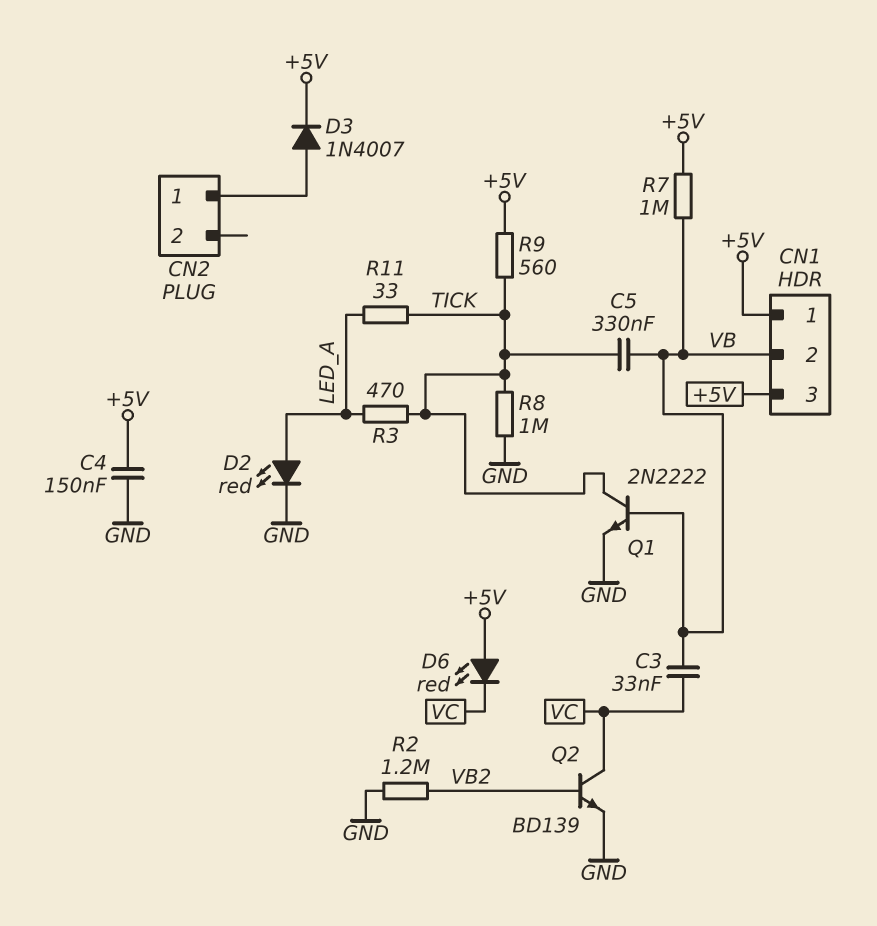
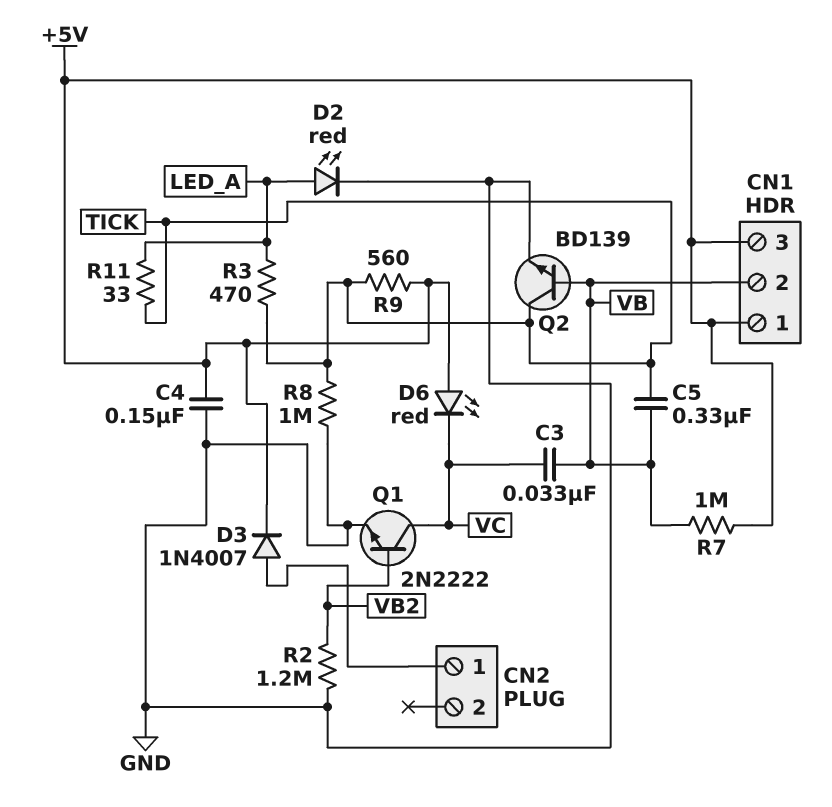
Q1: NPN 2N2222 (B VB, C TICK, E GND) -> NPN 2N2222 (B VB2, C VC, E GND)
Q2: NPN BD139 (B VB2, C VC, E GND) -> NPN BD139 (B VB, C TICK, E GND)

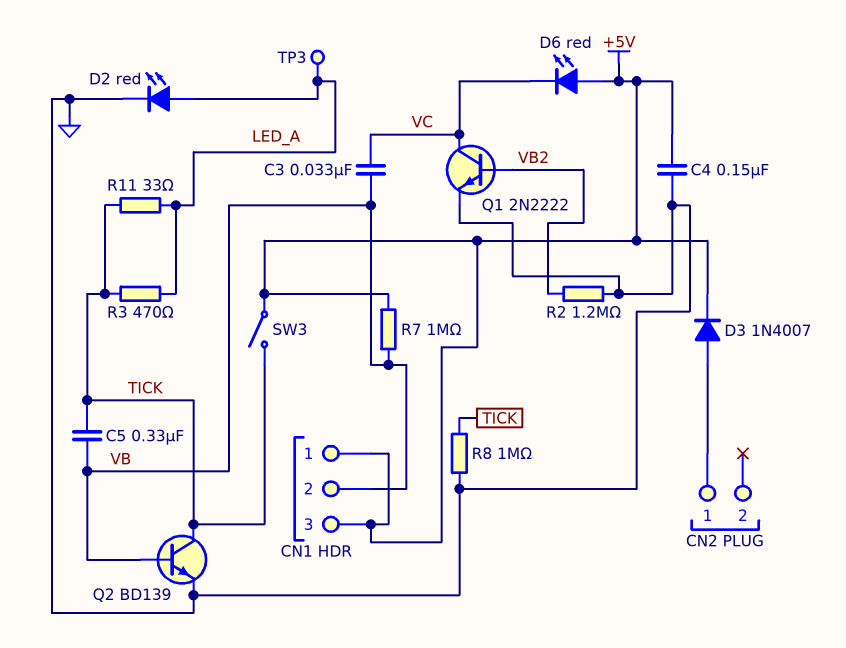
R9: 560 (+5V, TICK) -> none
SW3: none -> switch (+5V, TICK)
TP3: none -> test point (LED_A)

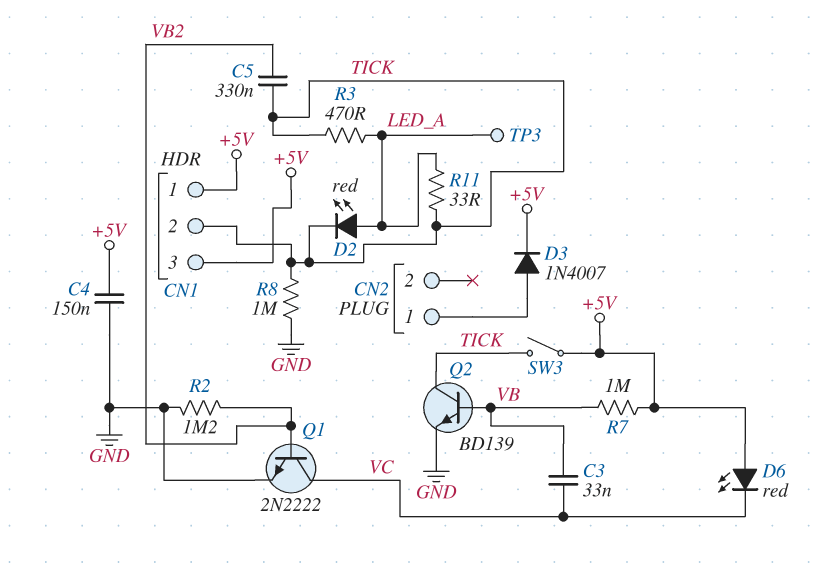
C5: 330nF (TICK, VB) -> 330nF (TICK, VB2)
CN1 pin 2: VB -> TICK
D2: LED red (A LED_A, K GND) -> LED red (A LED_A, K TICK)

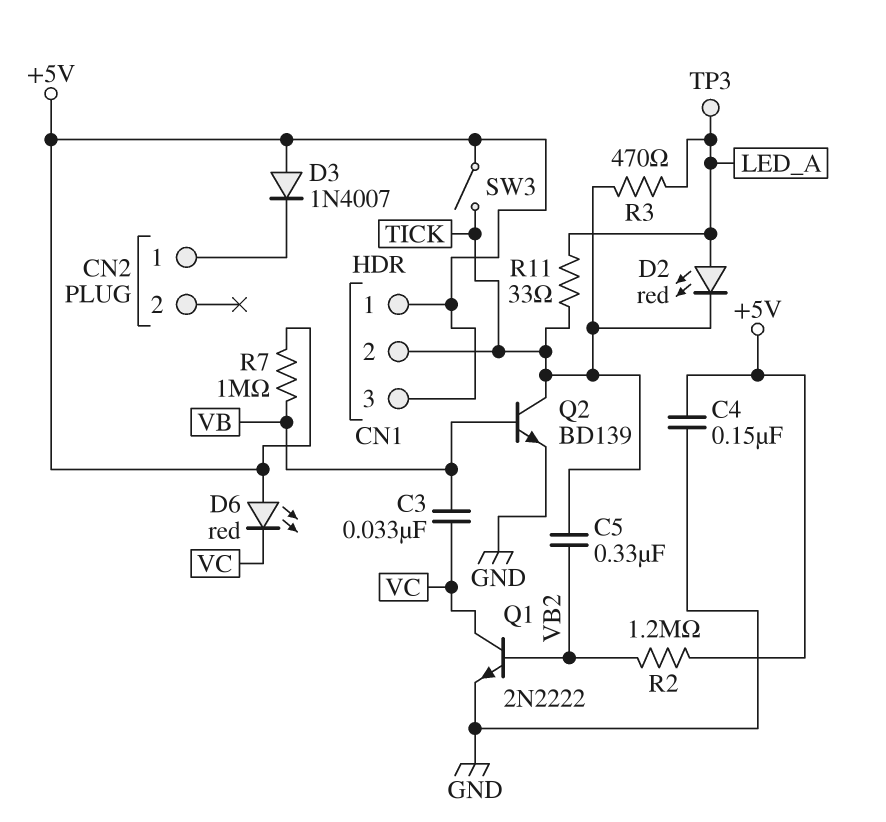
D3: diode 1N4007 (A CN2/1, K +5V) -> diode 1N4007 (A +5V, K CN2/1)
R2: 1.2M (GND, VB2) -> 1.2M (+5V, VB2)
R8: 1M (GND, TICK) -> none

